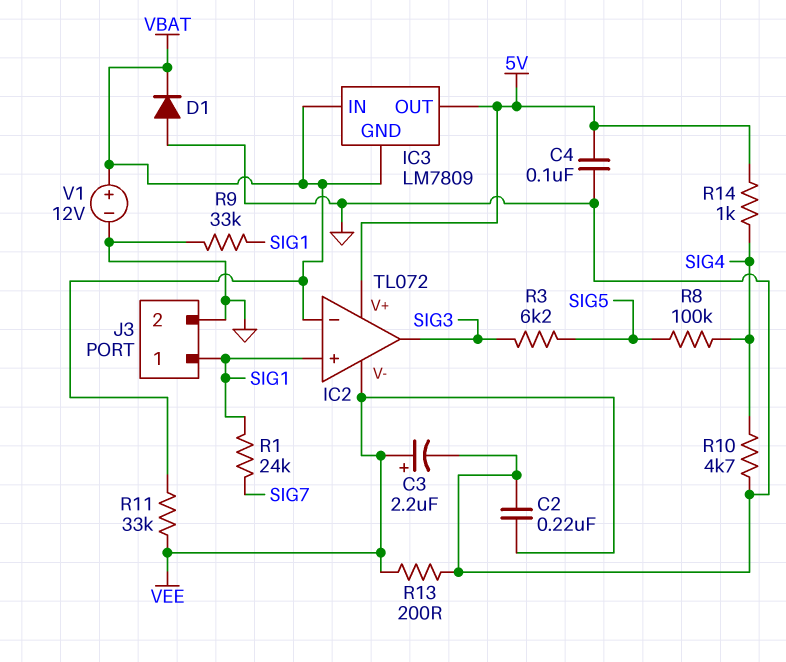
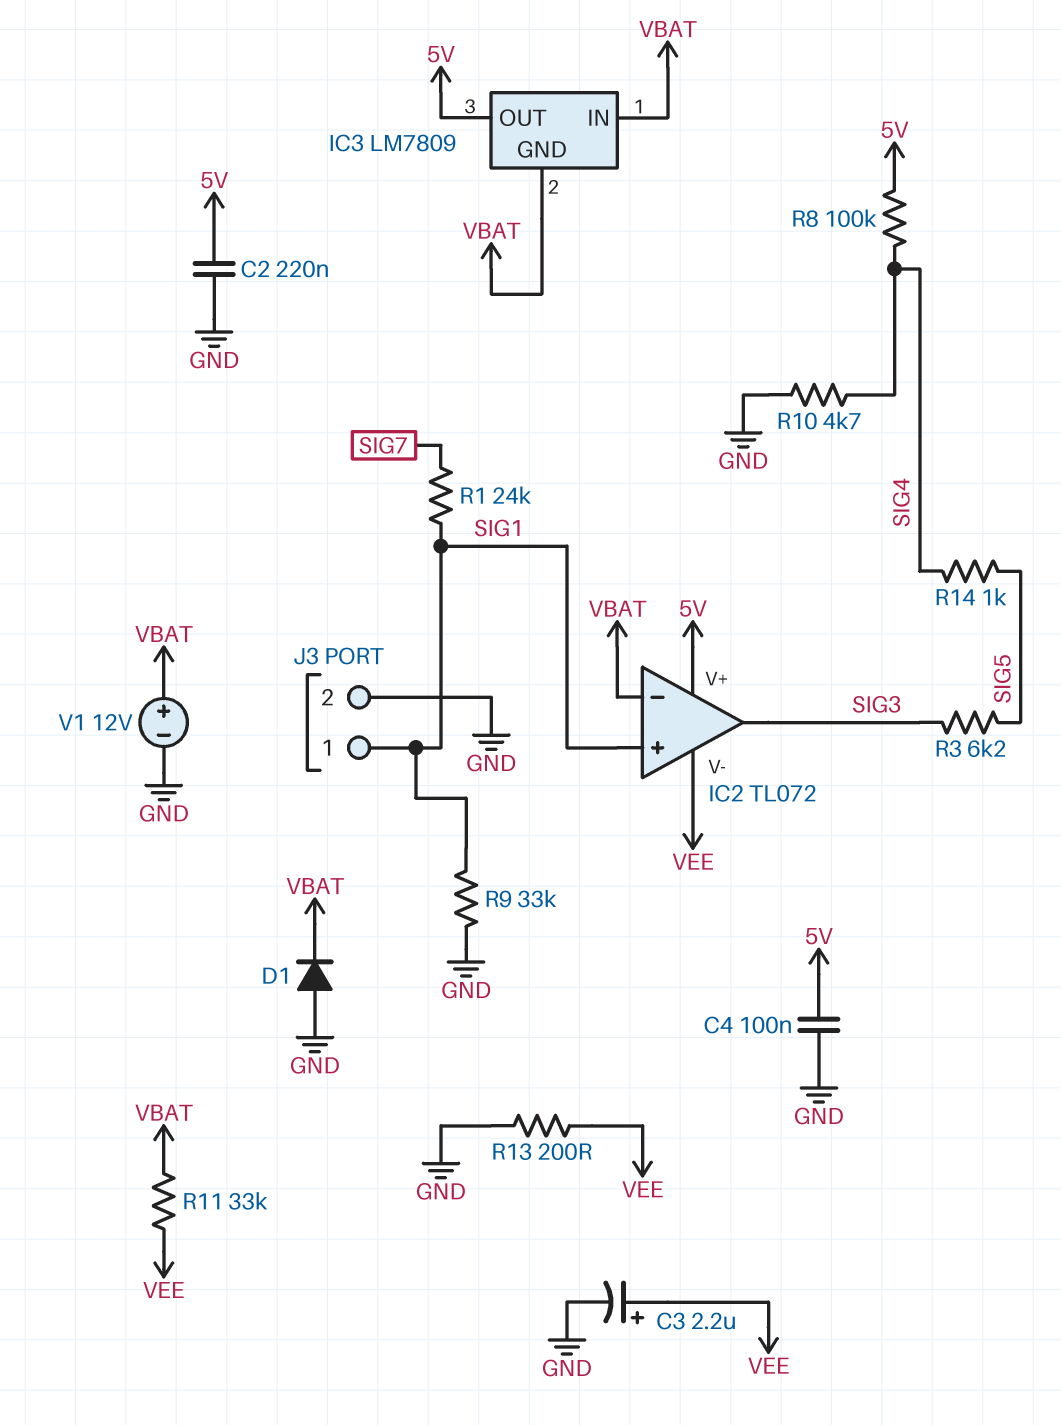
C2: 220nF (GND, VEE) -> 220nF (5V, GND)
R8: 100k (SIG4, SIG5) -> 100k (5V, SIG4)
R14: 1k (5V, SIG4) -> 1k (SIG4, SIG5)

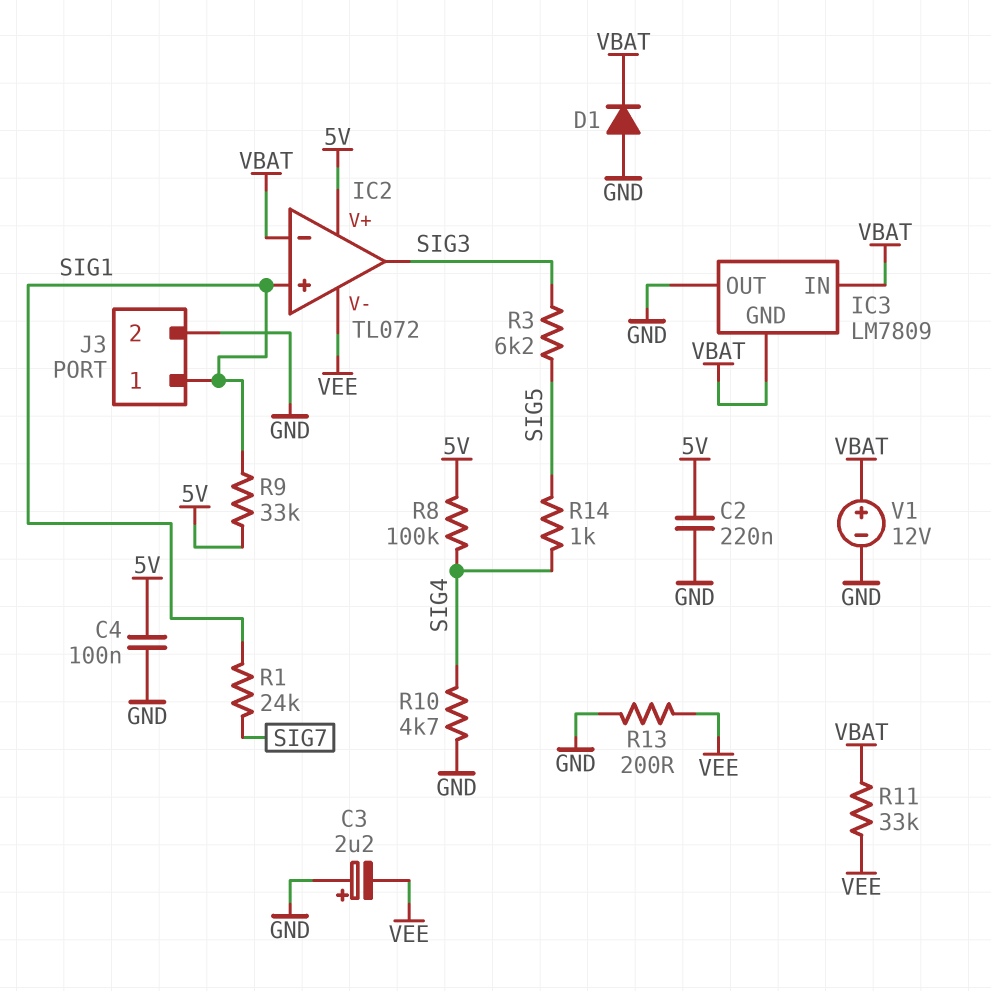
C3: 2.2uF (plus VEE, minus GND) -> 2.2uF (plus GND, minus VEE)
IC3 pin OUT: 5V -> GND
R9: 33k (GND, SIG1) -> 33k (5V, SIG1)

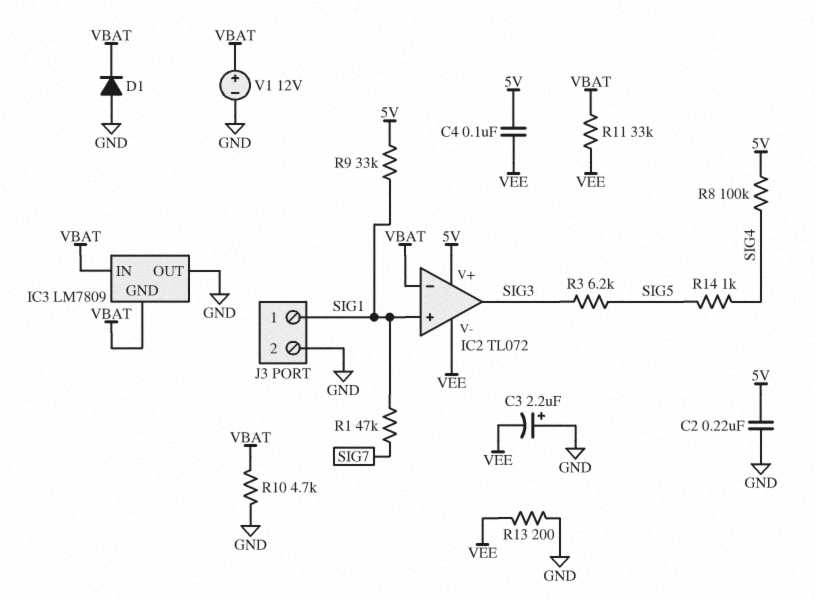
C4: 100nF (5V, GND) -> 100nF (5V, VEE)
R1: 24k (SIG1, SIG7) -> 47k (SIG1, SIG7)
R10: 4.7k (GND, SIG4) -> 4.7k (GND, VBAT)

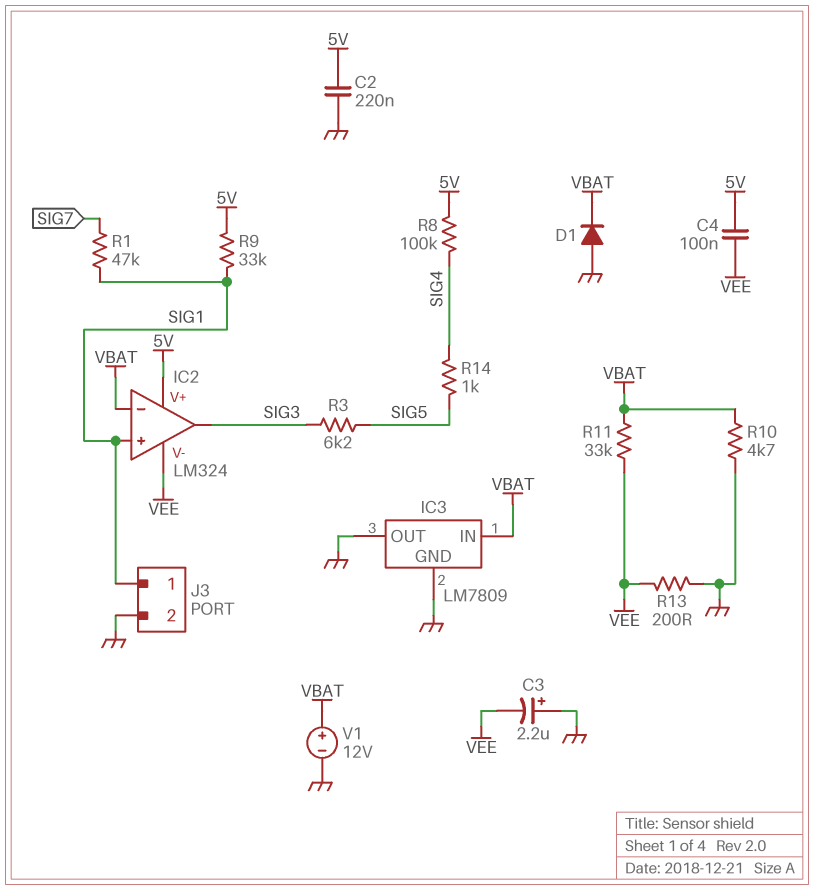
IC2: TL072 -> LM324
IC3 pin GND: VBAT -> GND

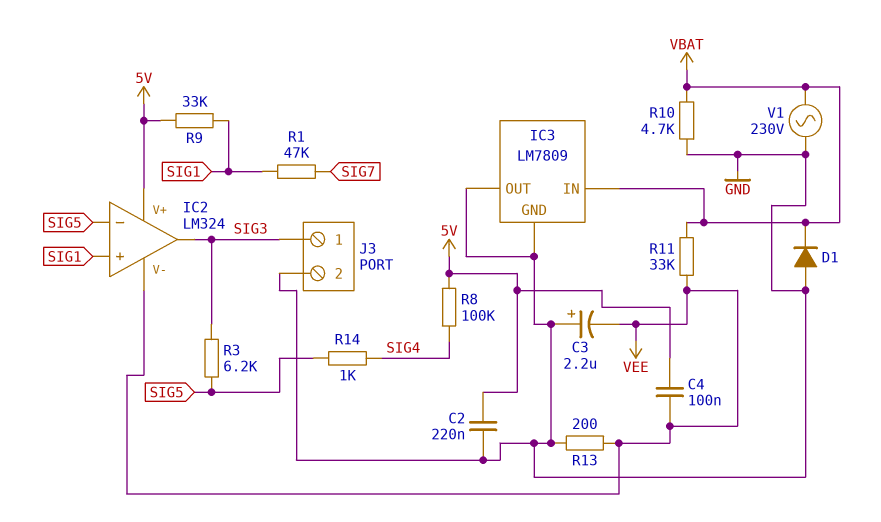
IC2 pin in-: VBAT -> SIG5
J3 pin 1: SIG1 -> SIG3
V1: 12V (plus VBAT, minus GND) -> AC 230V (GND, VBAT)

